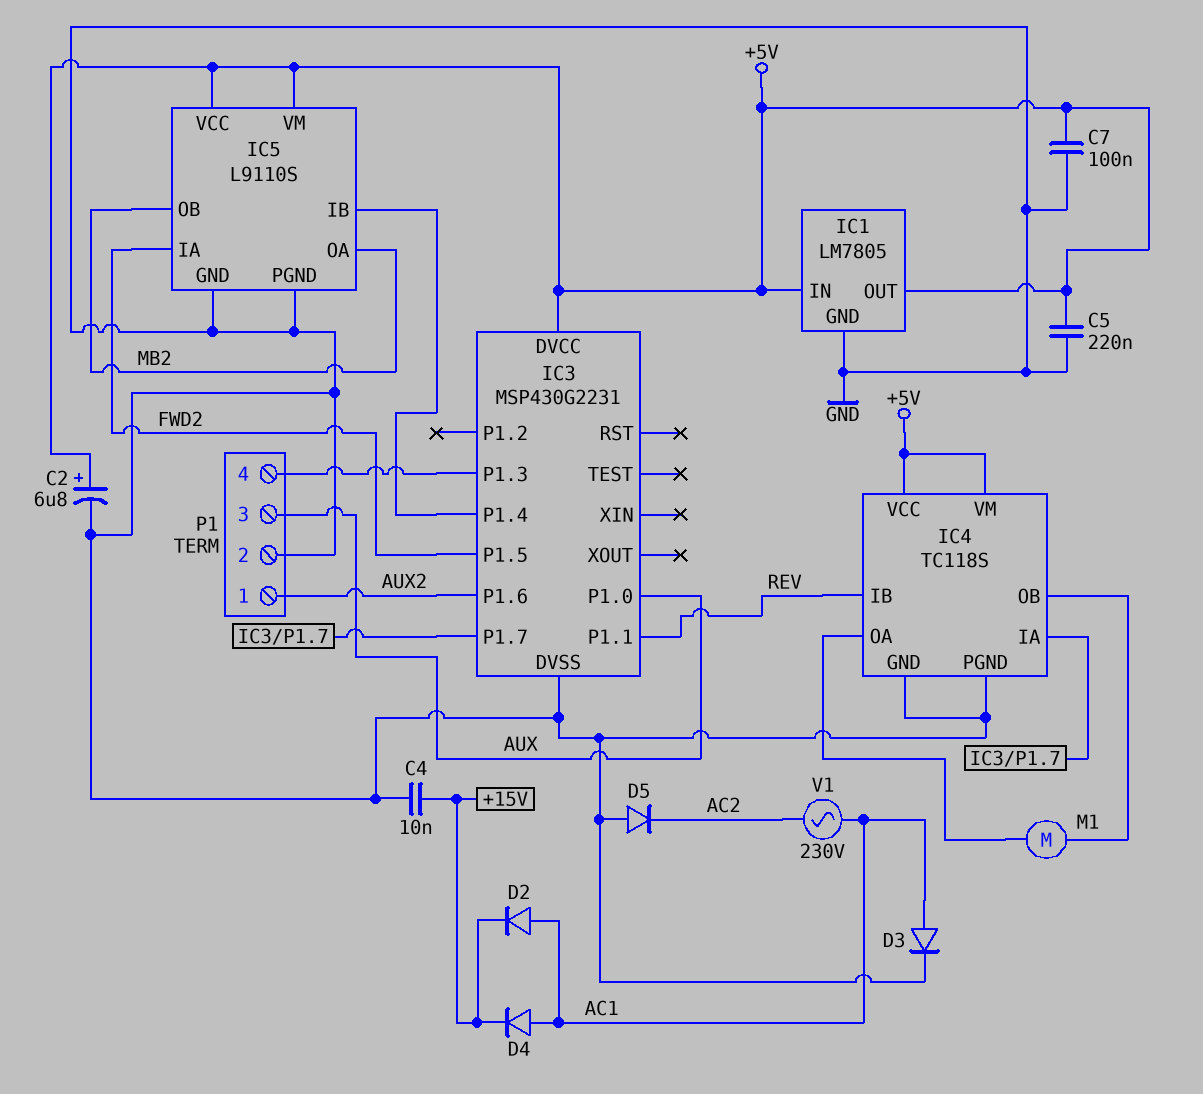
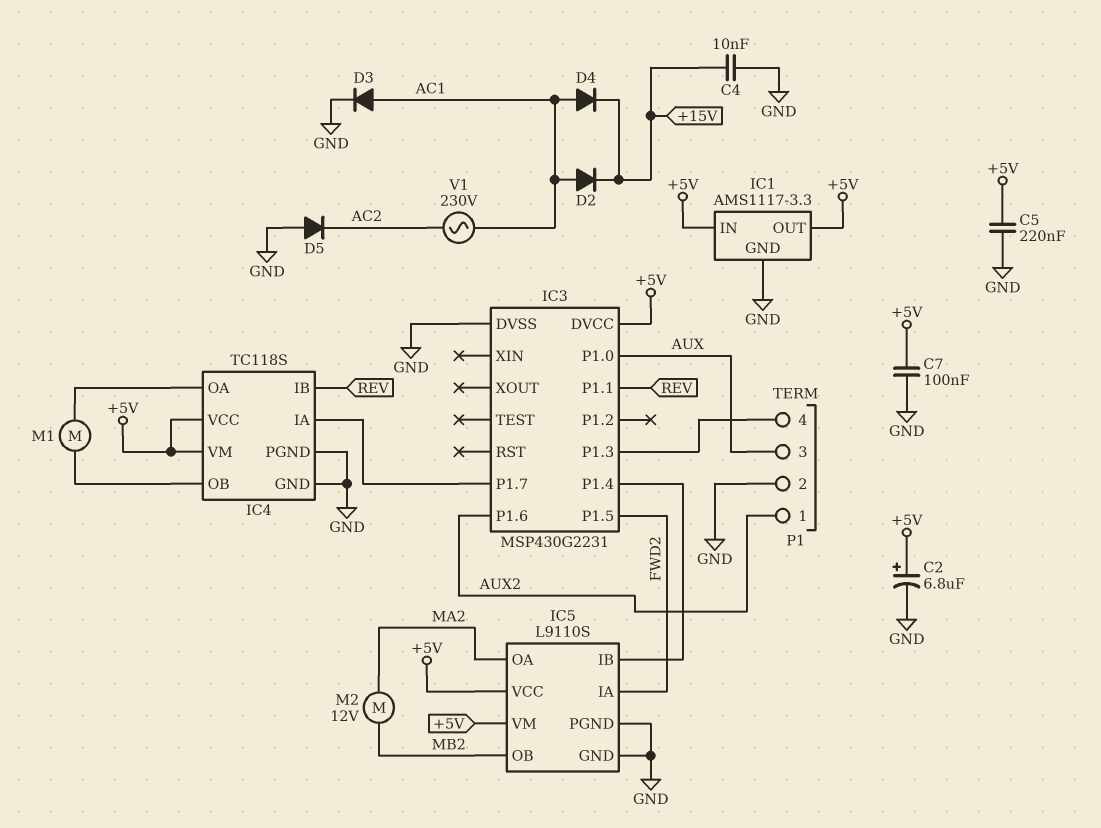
IC1: LM7805 -> AMS1117-3.3
IC5 pin OA: MB2 -> MA2
M2: none -> motor 12V (MA2, MB2)

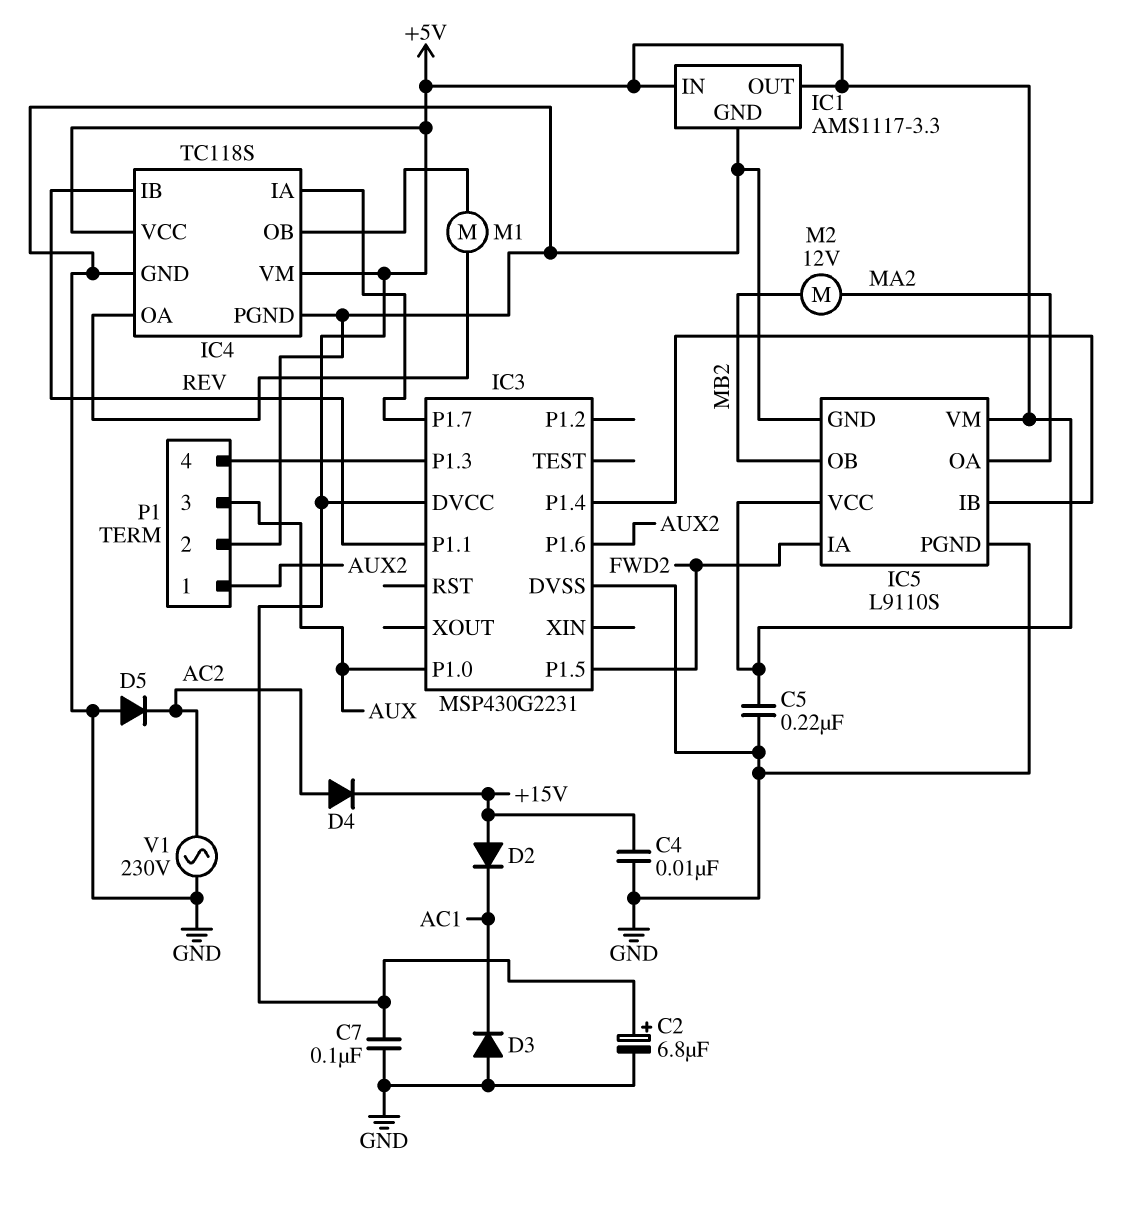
D2: diode (A AC1, K +15V) -> diode (A +15V, K AC1)
D3: diode (A AC1, K GND) -> diode (A GND, K AC1)
D4: diode (A AC1, K +15V) -> diode (A AC2, K +15V)
V1: AC 230V (AC1, AC2) -> AC 230V (AC2, GND)

